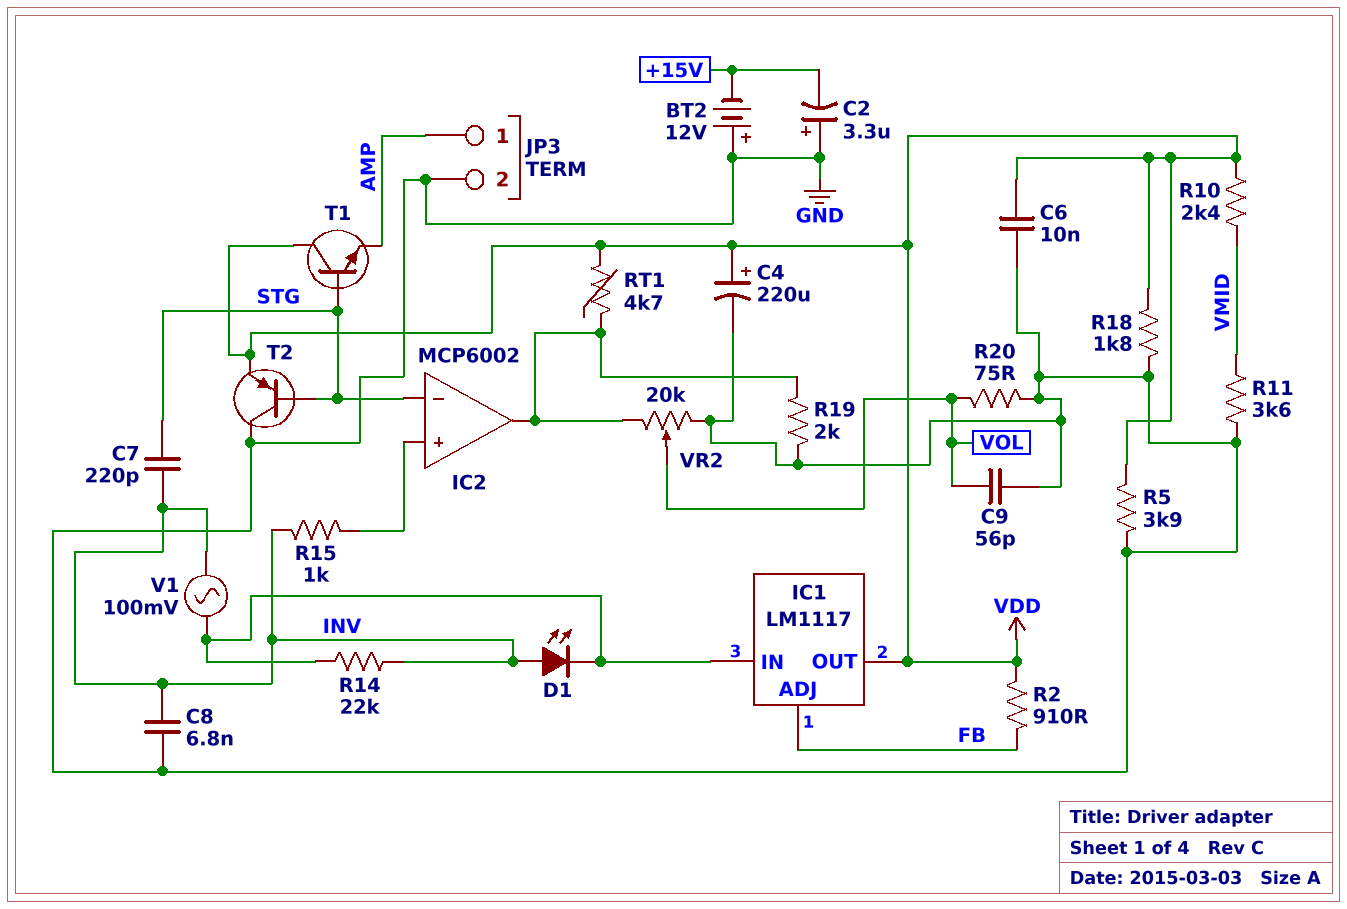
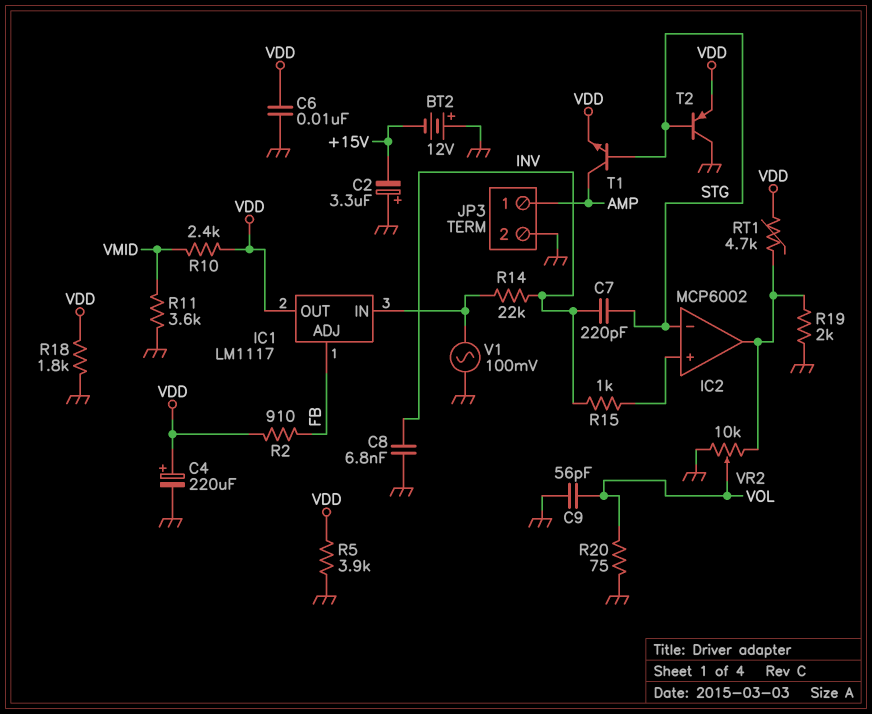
D1: LED (A INV, K IC1/IN) -> none
T1: NPN (B STG, C VDD, E AMP) -> NPN (B STG, C AMP, E VDD)
V1: AC 100mV (IC1/IN, INV) -> AC 100mV (GND, IC1/IN)
VR2: 20k (GND, IC2/out, wiper VOL) -> 10k (GND, IC2/out, wiper VOL)

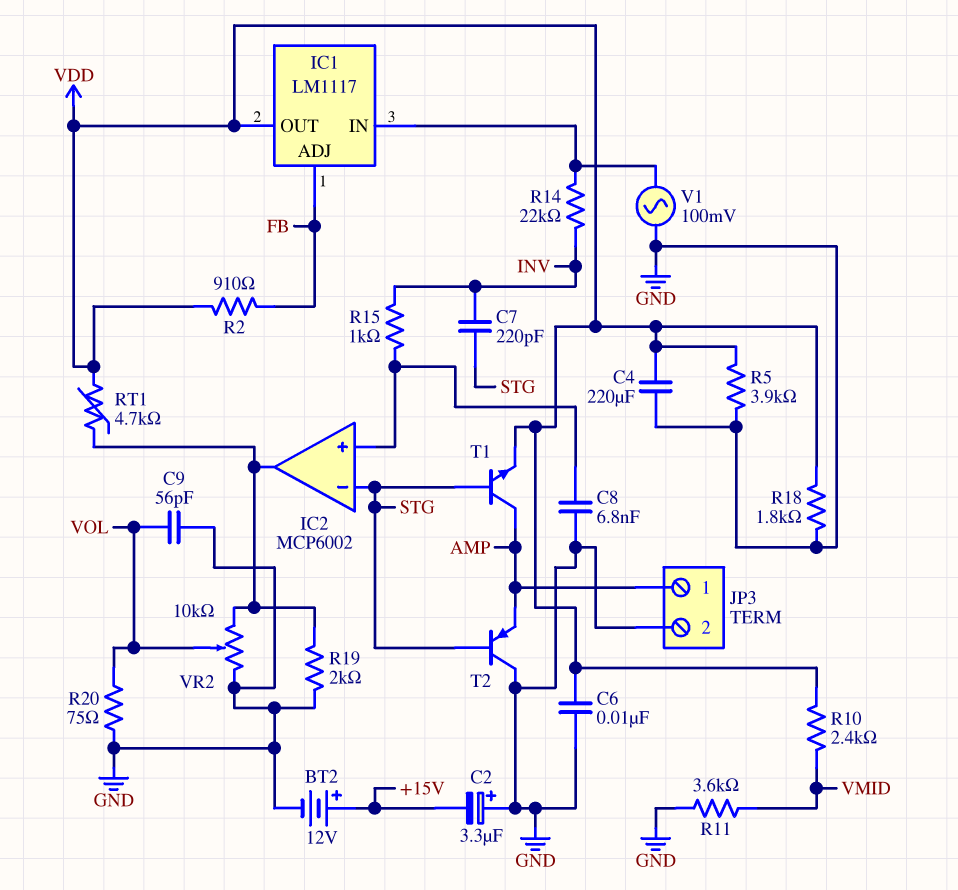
BT2: 12V (plus GND, minus +15V) -> 12V (plus +15V, minus GND)
C4: 220uF (plus VDD, minus GND) -> 220uF (GND, VDD)
C8: 6.8nF (GND, INV) -> 6.8nF (GND, IC2/in+)
T2: PNP (B STG, C GND, E VDD) -> PNP (B STG, C GND, E AMP)

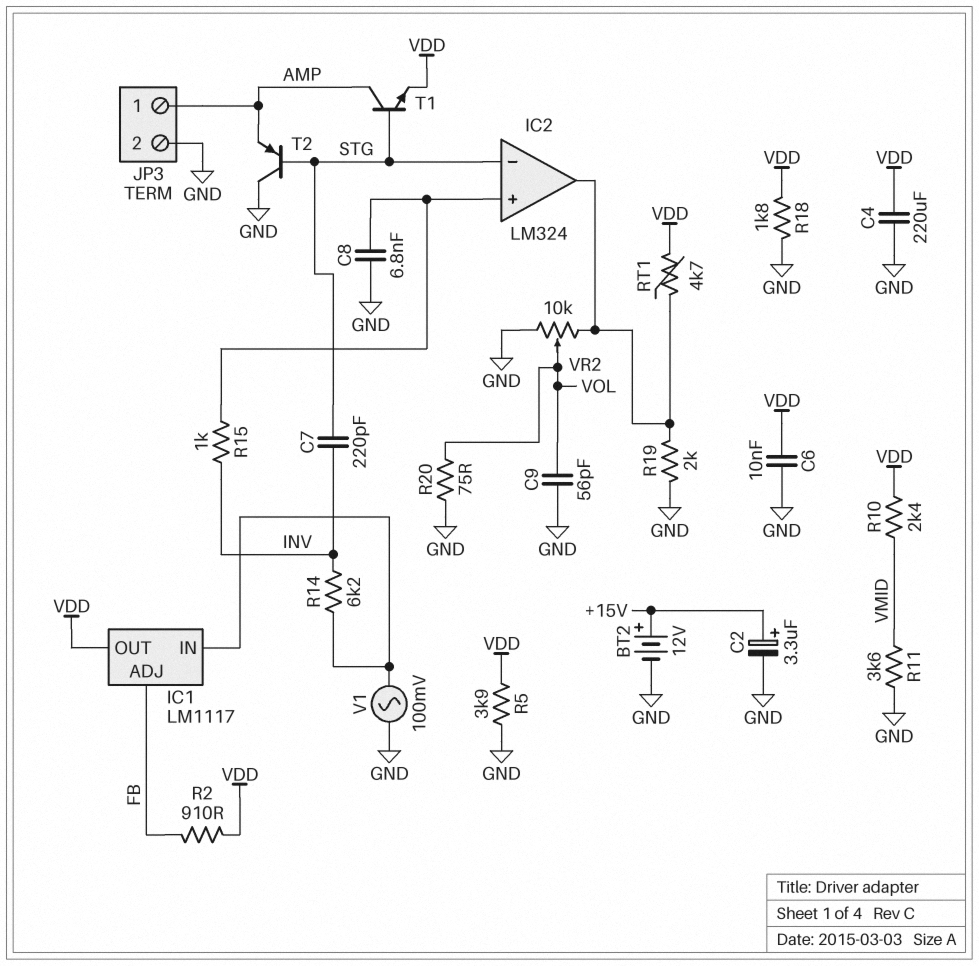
C2: 3.3uF (plus GND, minus +15V) -> 3.3uF (plus +15V, minus GND)
IC2: MCP6002 -> LM324
R14: 22k (IC1/IN, INV) -> 6.2k (IC1/IN, INV)

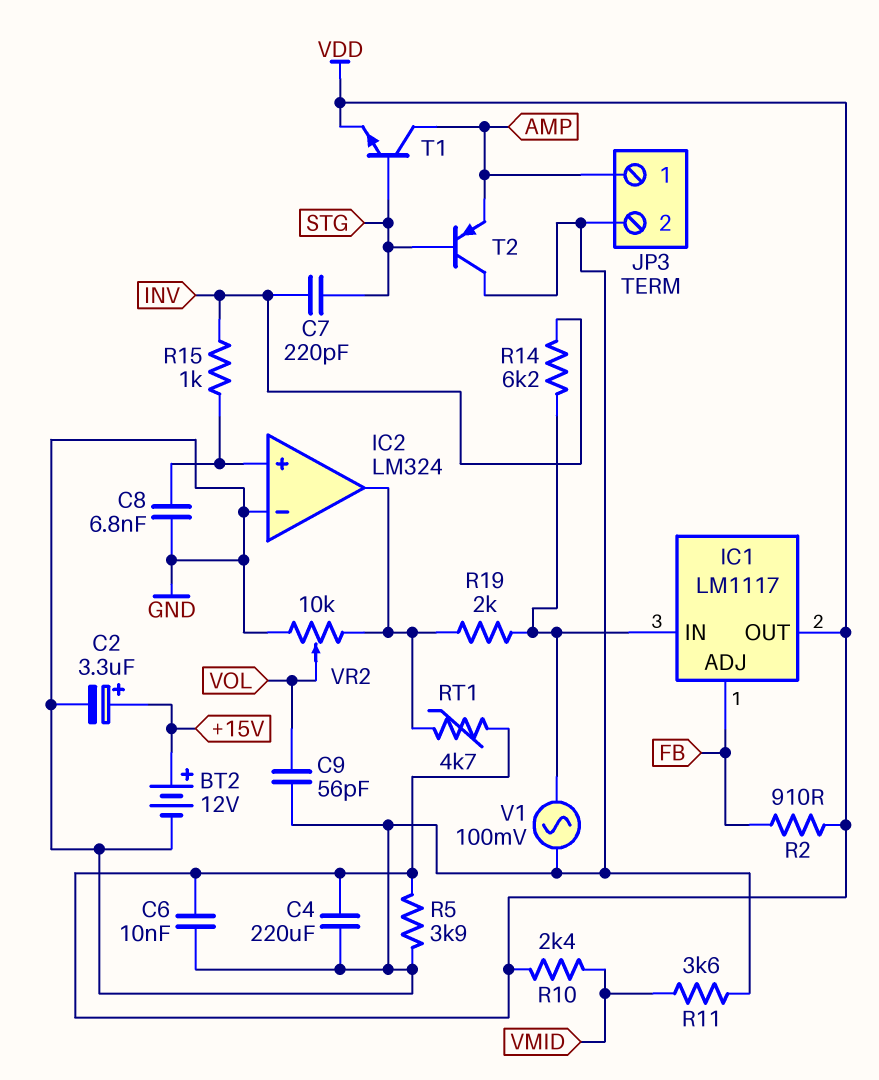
IC2 pin in-: STG -> GND
R18: 1.8k (GND, VDD) -> none
R19: 2k (GND, IC2/out) -> 2k (IC1/IN, IC2/out)
R20: 75 (GND, VOL) -> none

